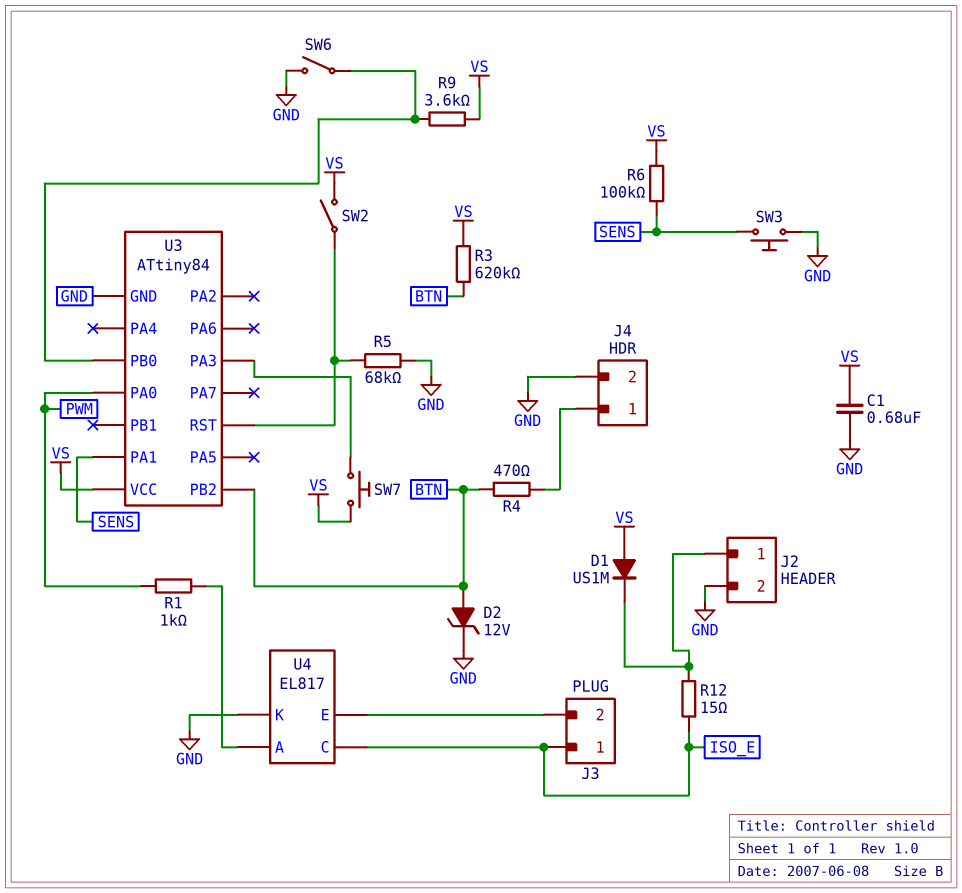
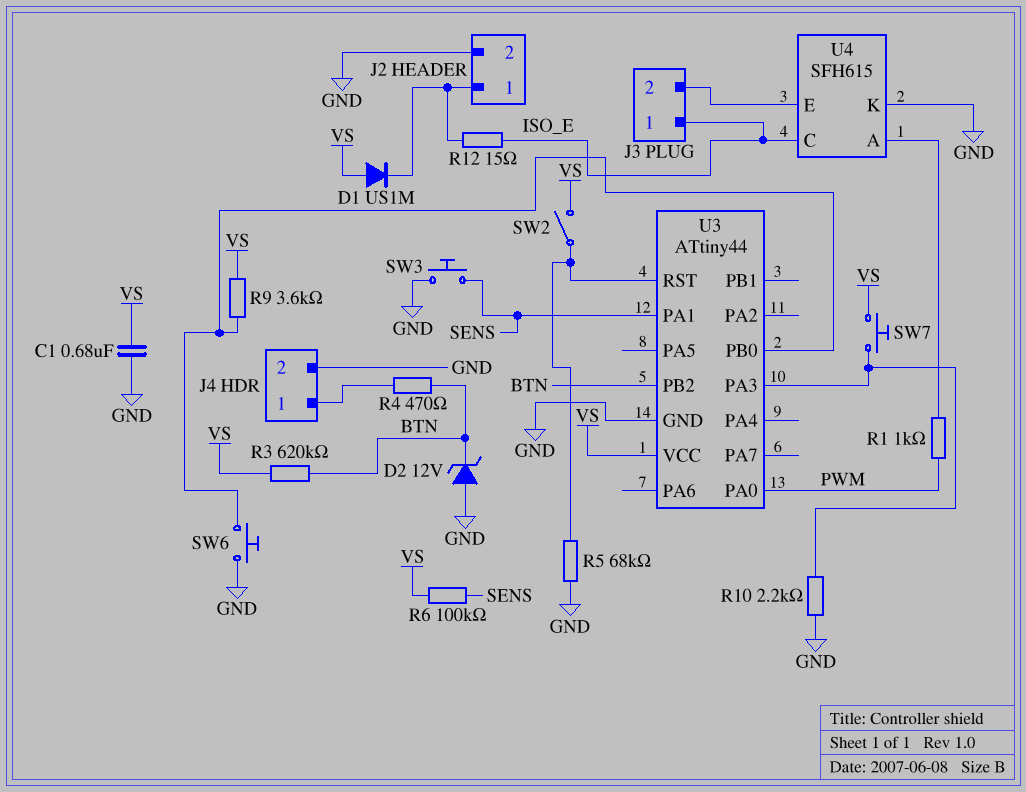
D2: zener 12V (A BTN, K GND) -> zener 12V (A GND, K BTN)
R10: none -> 2.2k (GND, U3/PA3)
SW6: switch (GND, U3/PB0) -> button (GND, U3/PB0)
U3: ATtiny84 -> ATtiny44
U4: EL817 -> SFH615

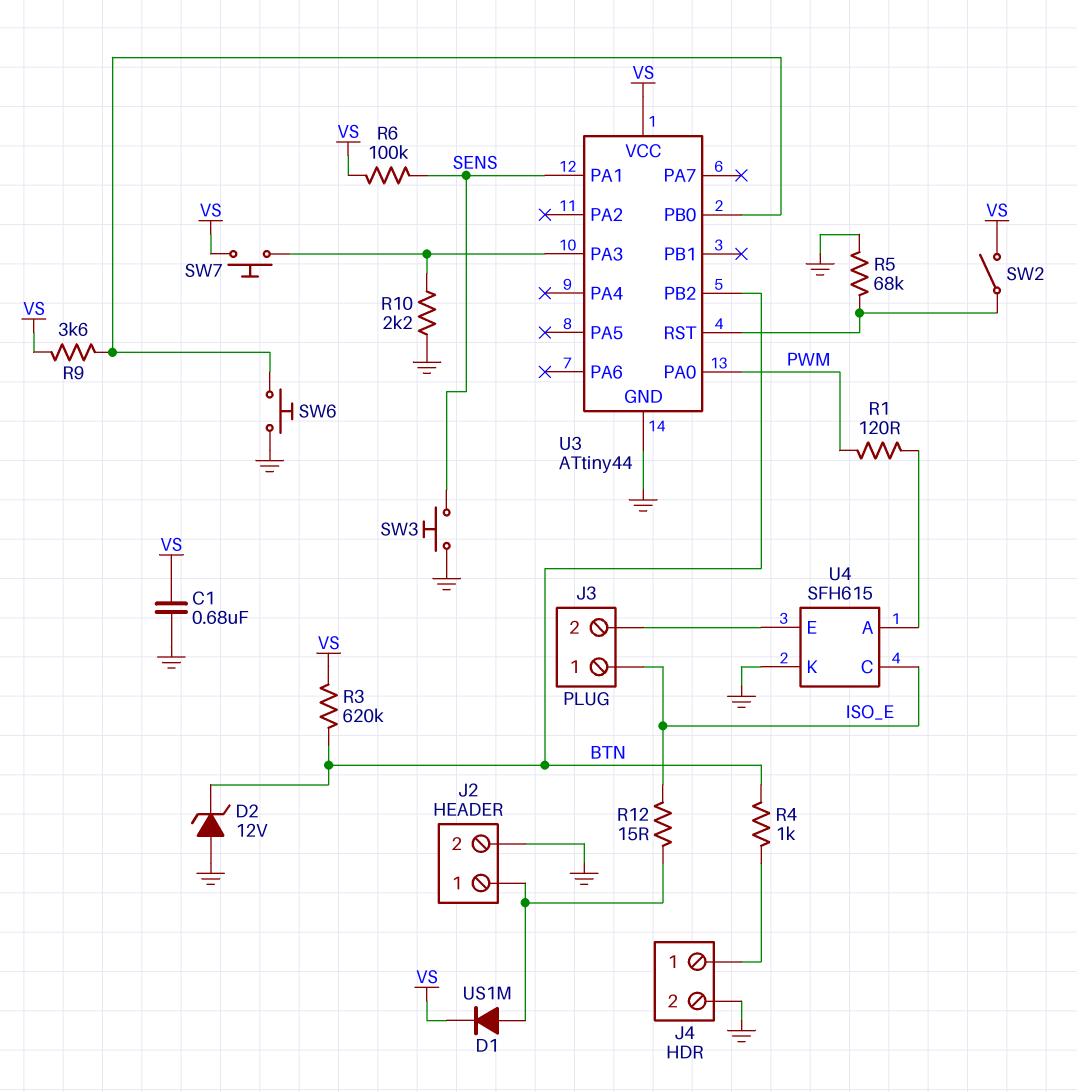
D1: diode US1M (A VS, K J2/1) -> diode US1M (A J2/1, K VS)
R1: 1k (PWM, U4/A) -> 120 (PWM, U4/A)
R4: 470 (BTN, J4/1) -> 1k (BTN, J4/1)

